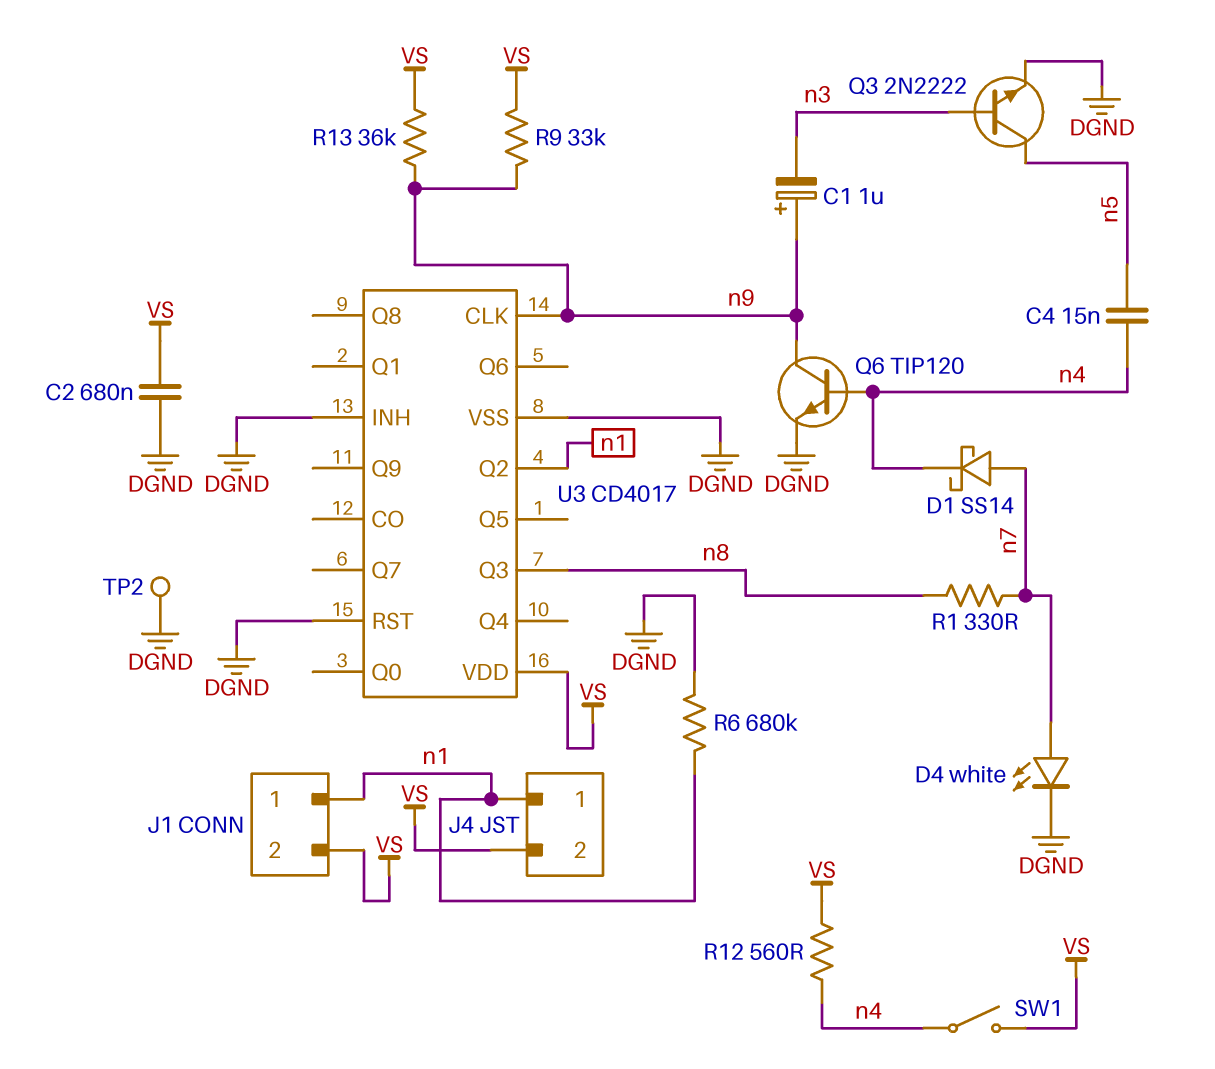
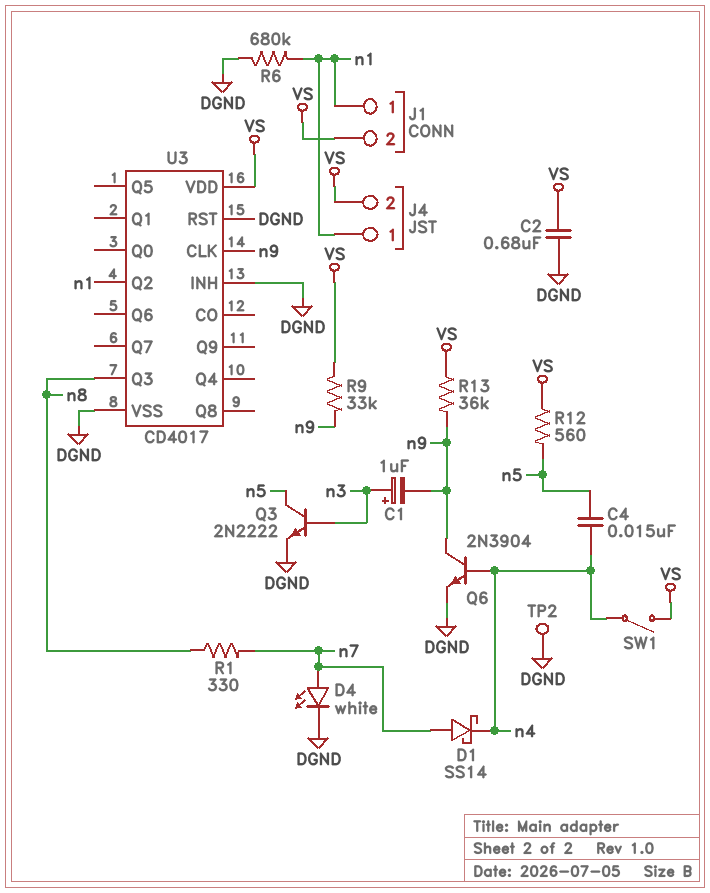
C1: 1uF (plus n9, minus n3) -> 1uF (plus n3, minus n9)
Q6: NPN TIP120 (B n4, C n9, E DGND) -> NPN 2N3904 (B n4, C n9, E DGND)
R12: 560 (VS, n4) -> 560 (VS, n5)

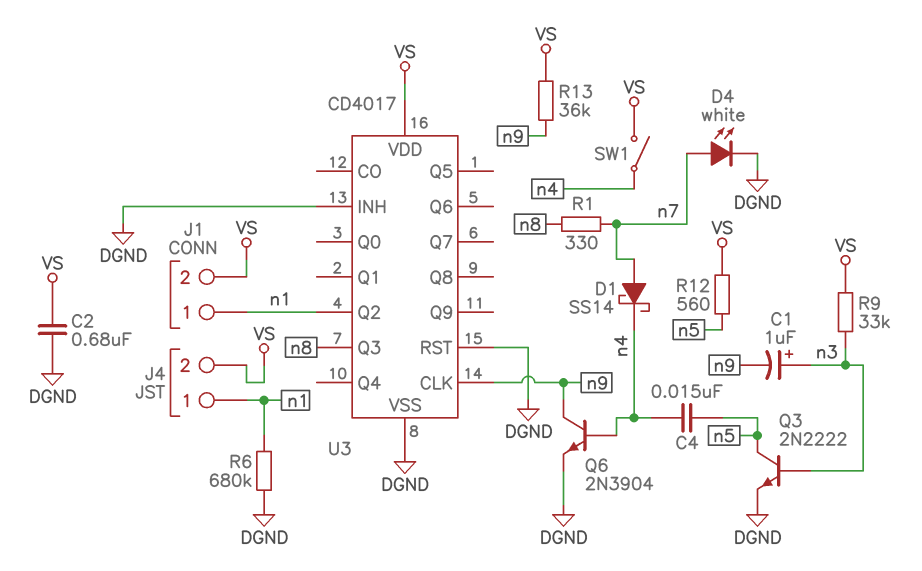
R9: 33k (VS, n9) -> 33k (VS, n3)
TP2: test point (DGND) -> none

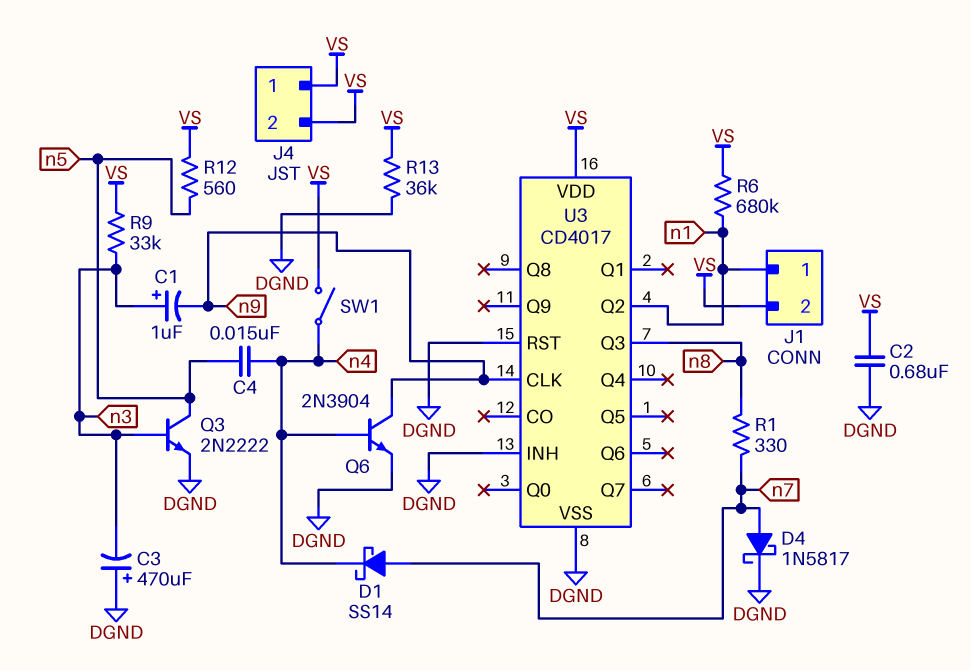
C3: none -> 470uF (plus DGND, minus n3)
D4: LED white (A n7, K DGND) -> schottky 1N5817 (A n7, K DGND)
J4 pin 1: n1 -> VS
R6: 680k (DGND, n1) -> 680k (VS, n1)
R13: 36k (VS, n9) -> 36k (DGND, VS)

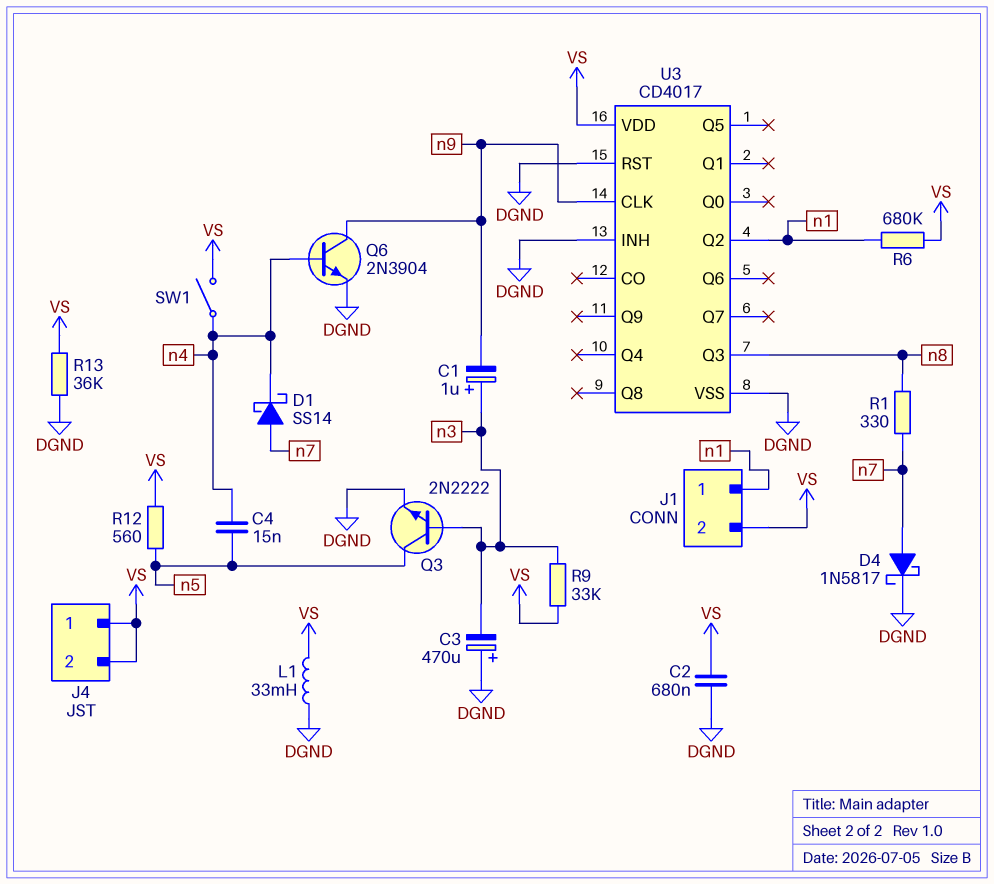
L1: none -> 33mH (DGND, VS)

